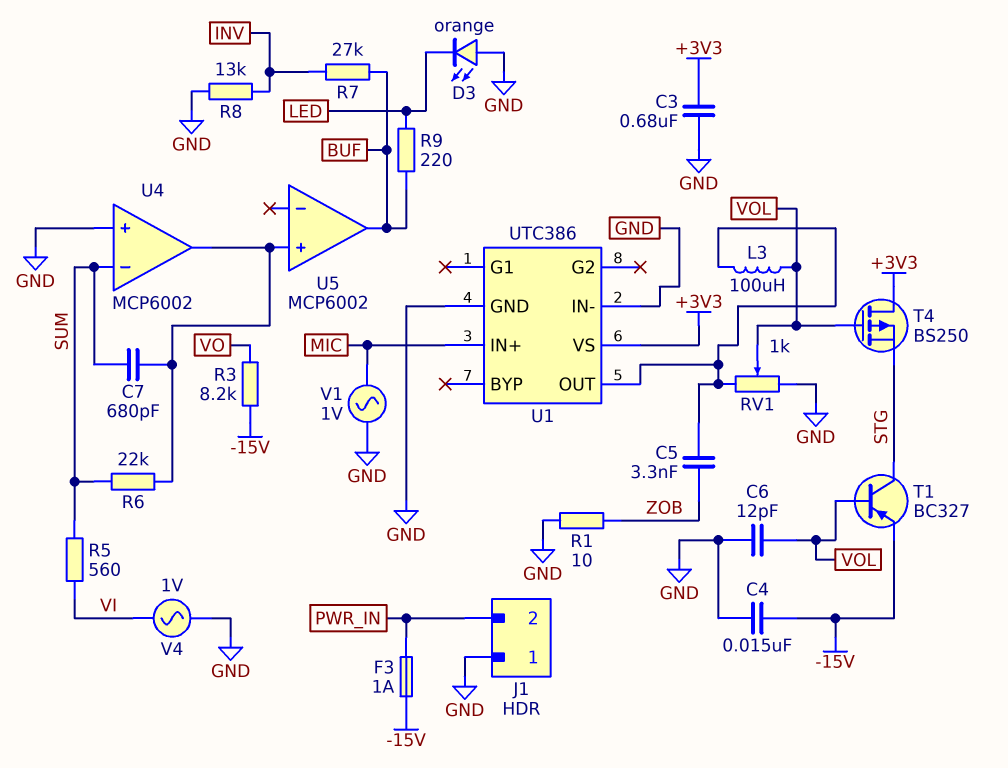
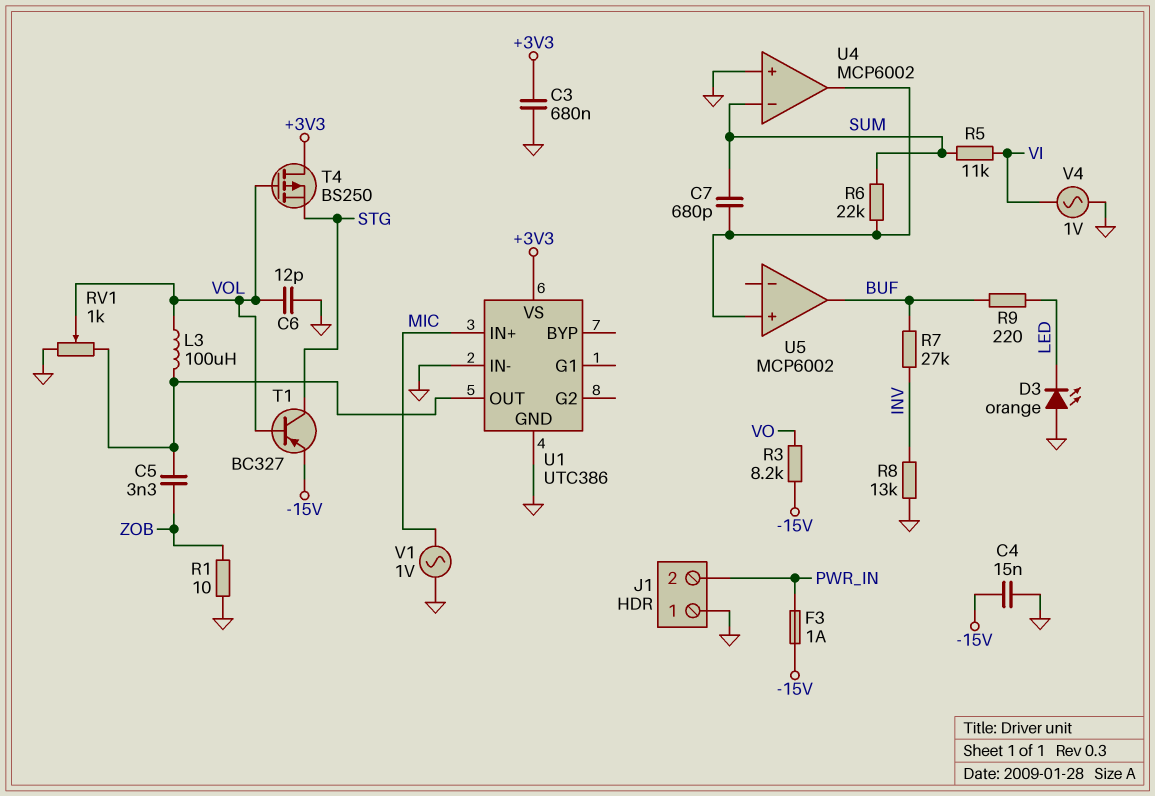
R5: 560 (SUM, VI) -> 11k (SUM, VI)

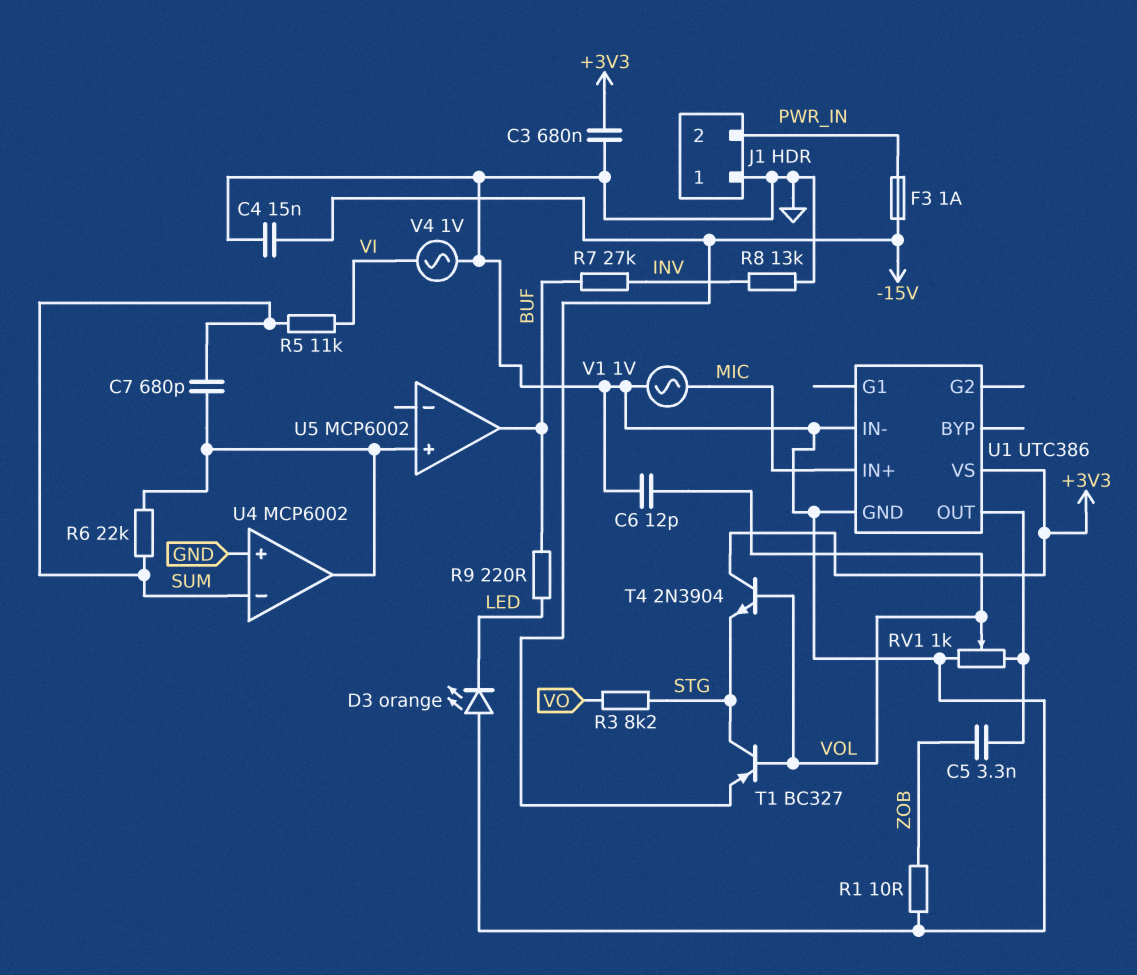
L3: 100uH (U1/OUT, VOL) -> none
R3: 8.2k (-15V, VO) -> 8.2k (STG, VO)
T4: PMOS BS250 (G VOL, D +3V3, S STG) -> NPN 2N3904 (B VOL, C +3V3, E STG)

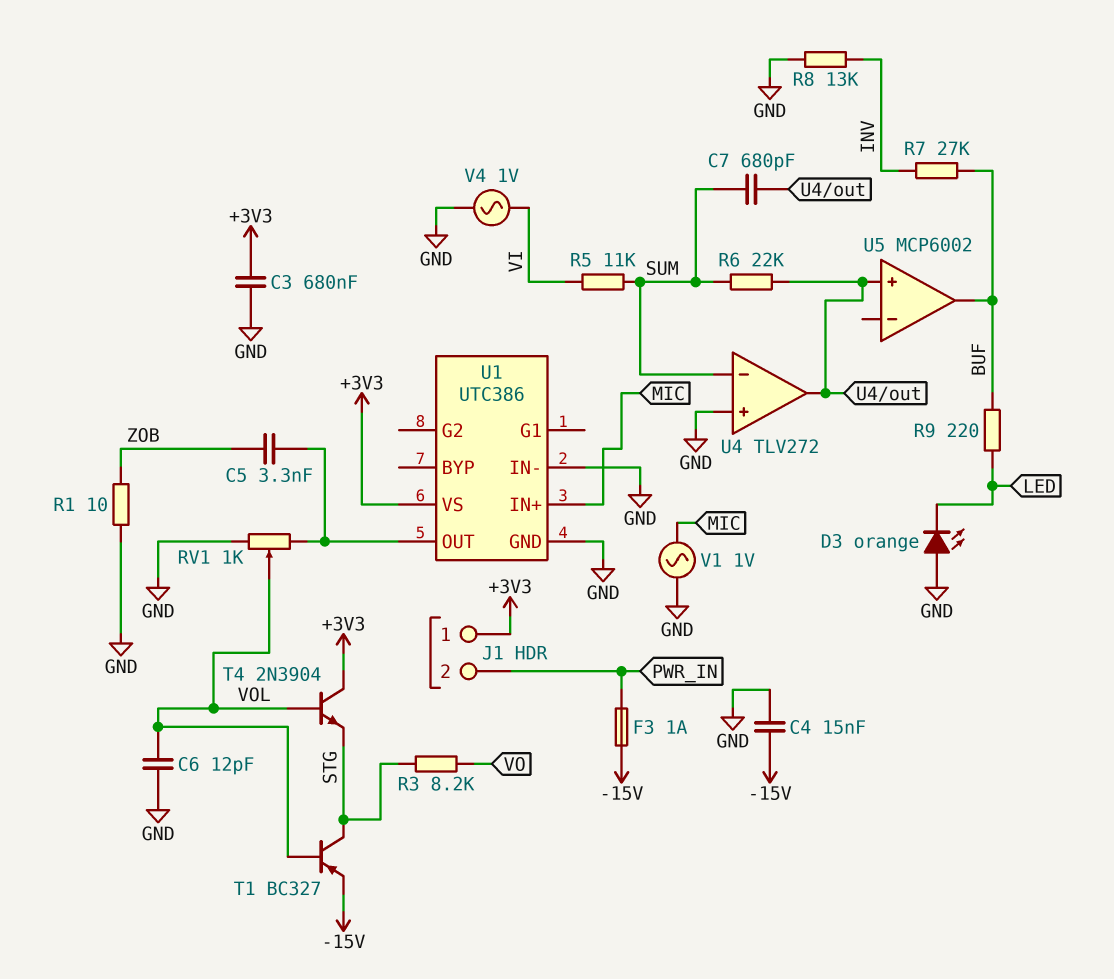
J1 pin 1: GND -> +3V3
U4: MCP6002 -> TLV272

